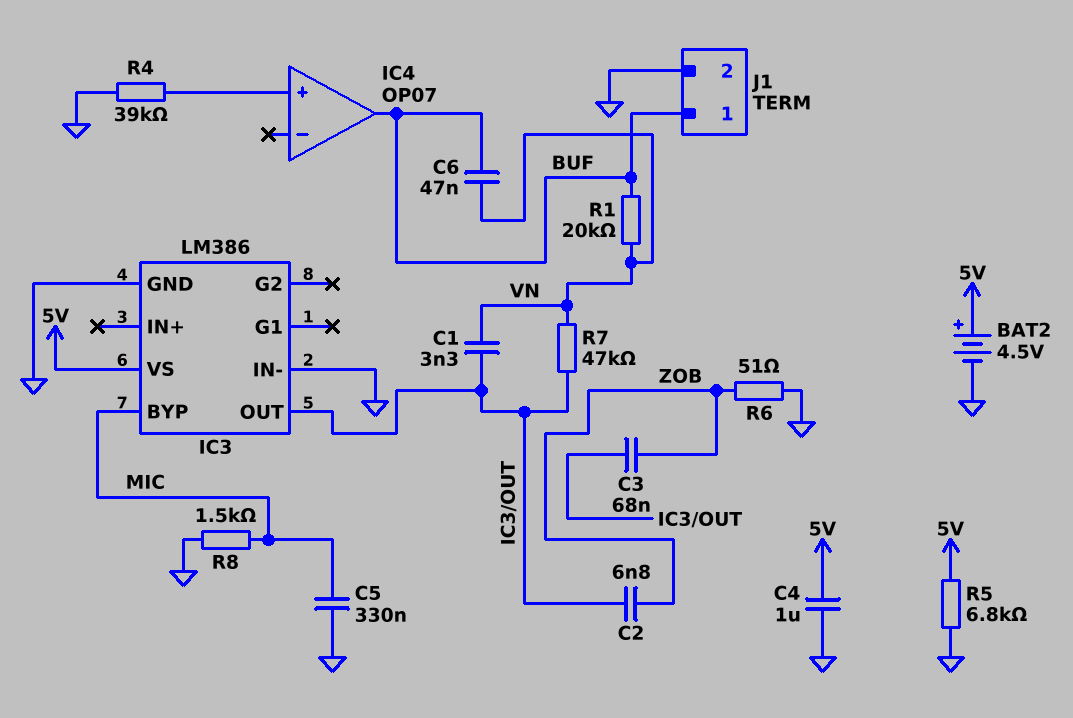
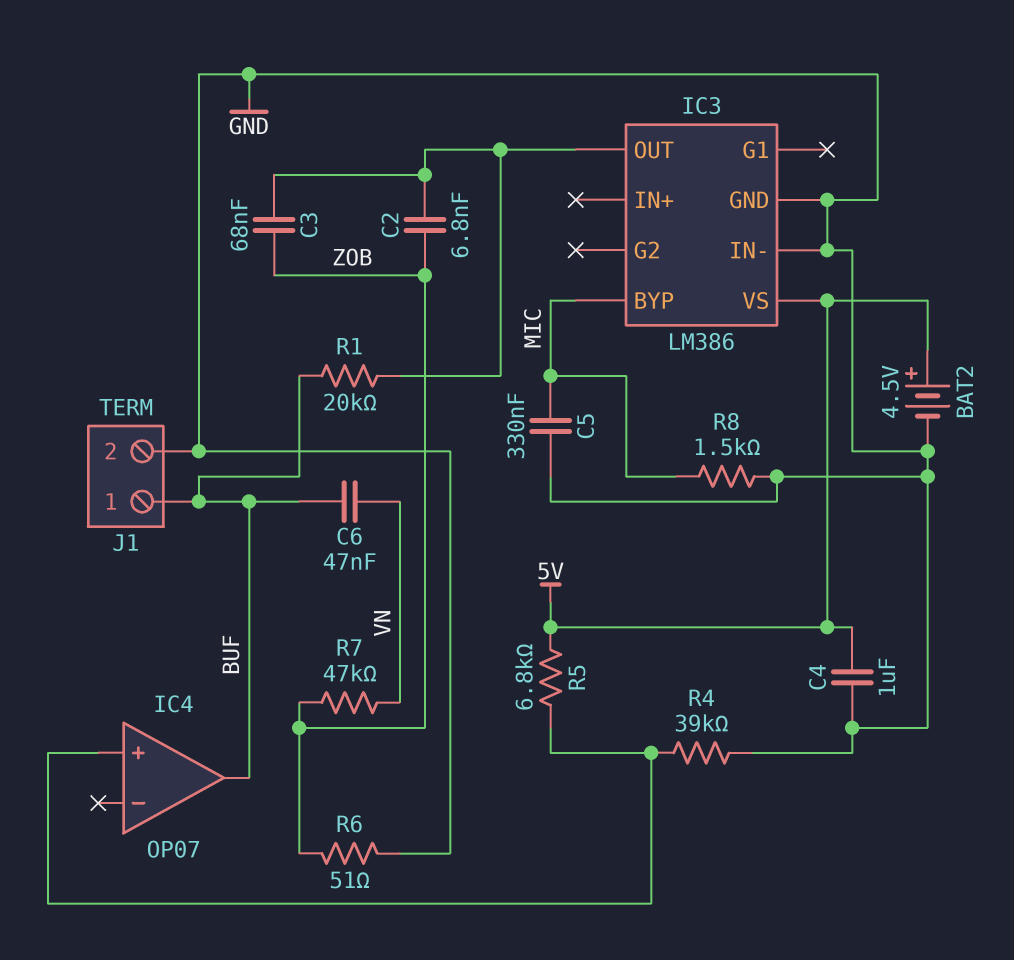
C1: 3.3nF (IC3/OUT, VN) -> none
R1: 20k (BUF, VN) -> 20k (BUF, IC3/OUT)
R5: 6.8k (5V, GND) -> 6.8k (5V, IC4/in+)
R7: 47k (IC3/OUT, VN) -> 47k (VN, ZOB)

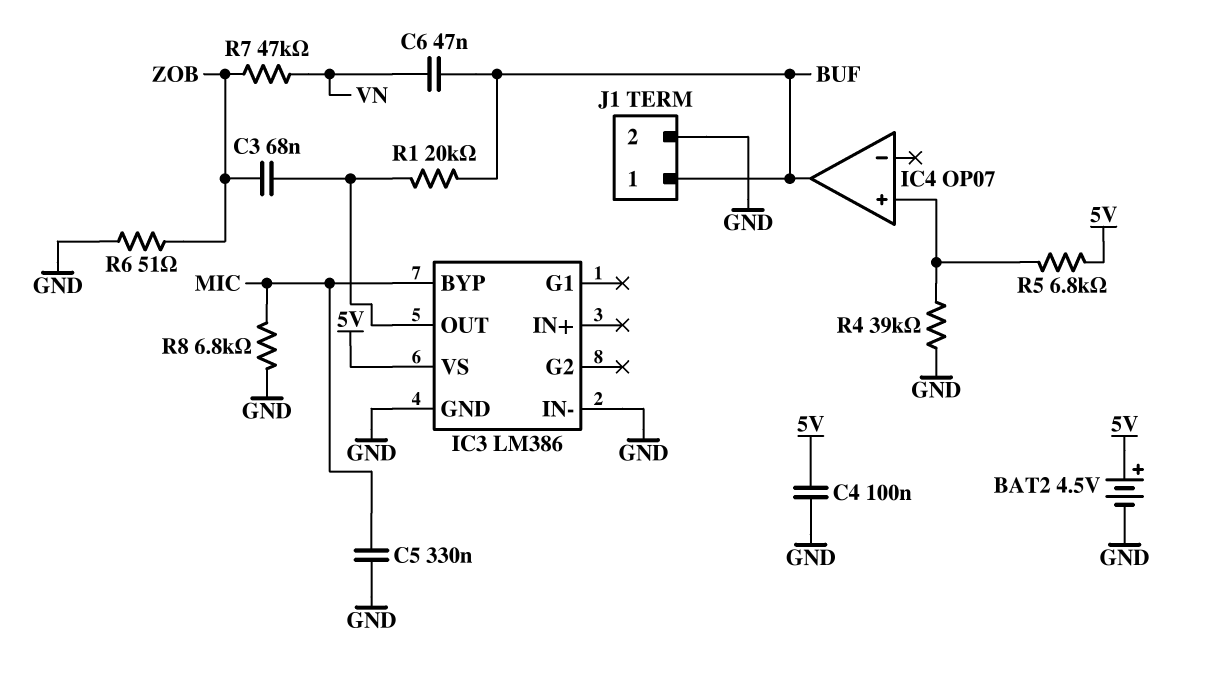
C2: 6.8nF (IC3/OUT, ZOB) -> none
C4: 1uF (5V, GND) -> 100nF (5V, GND)
R8: 1.5k (GND, MIC) -> 6.8k (GND, MIC)

